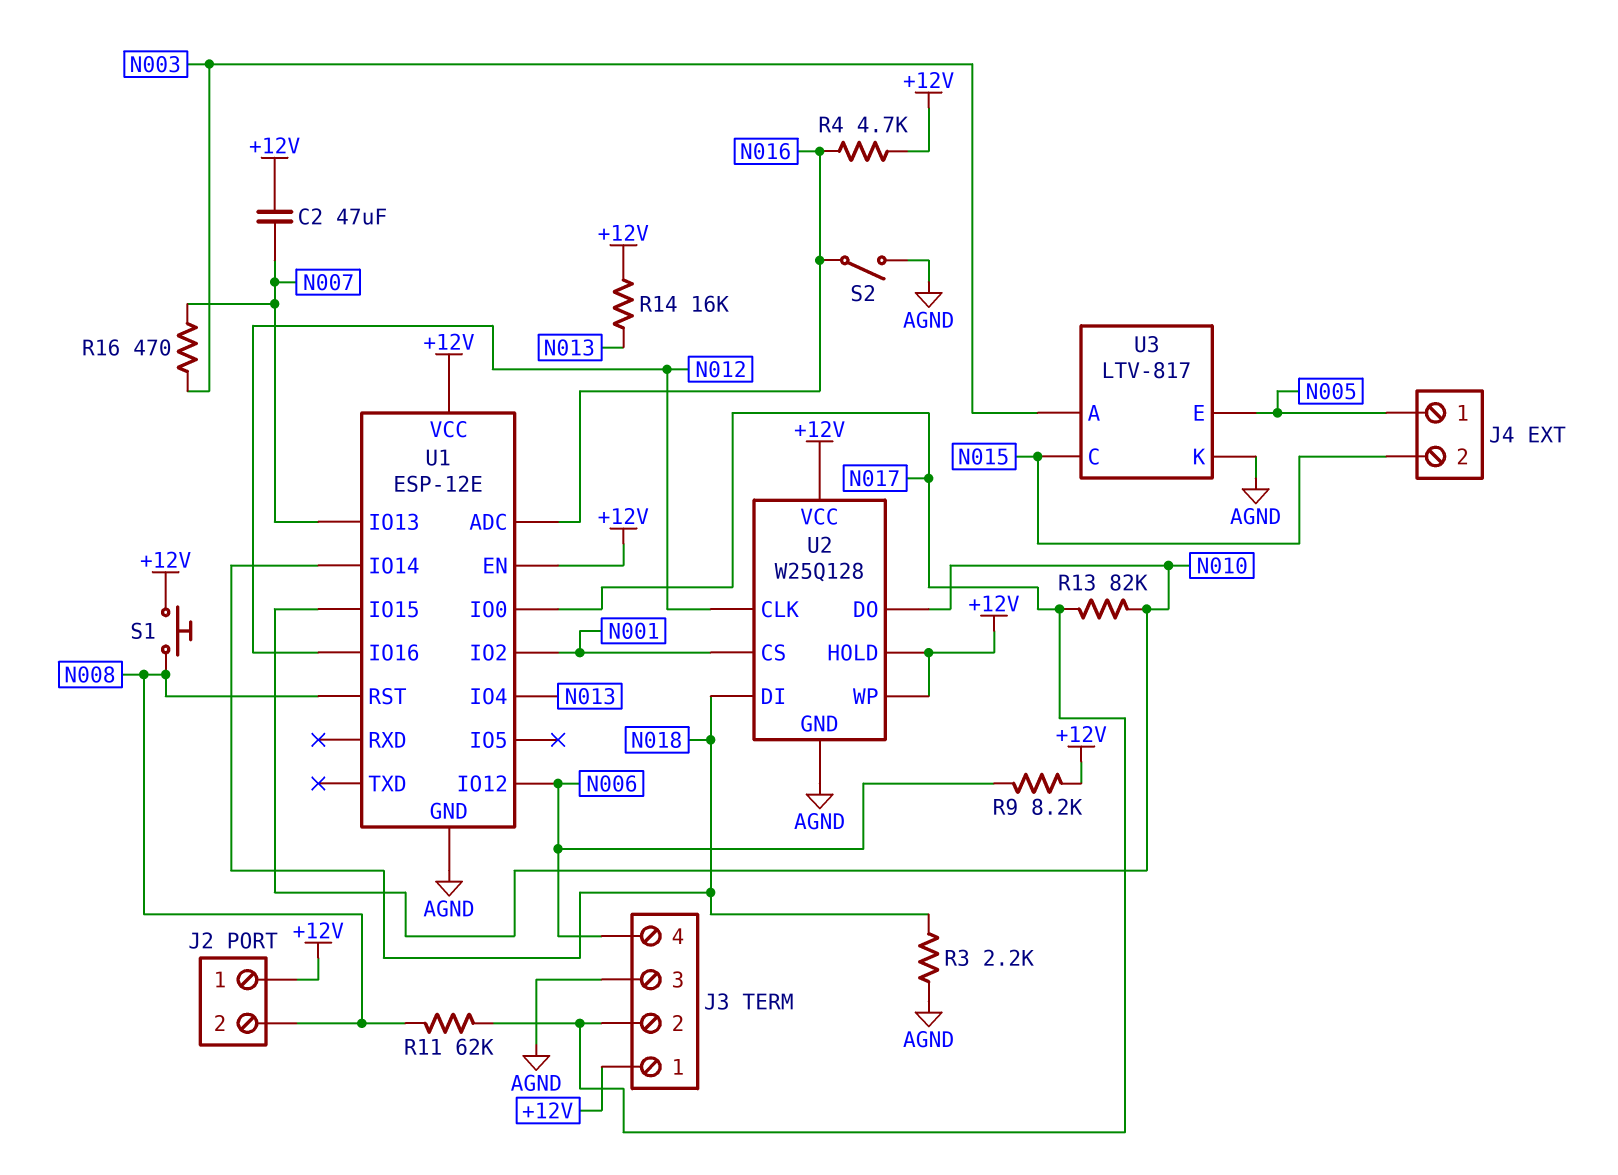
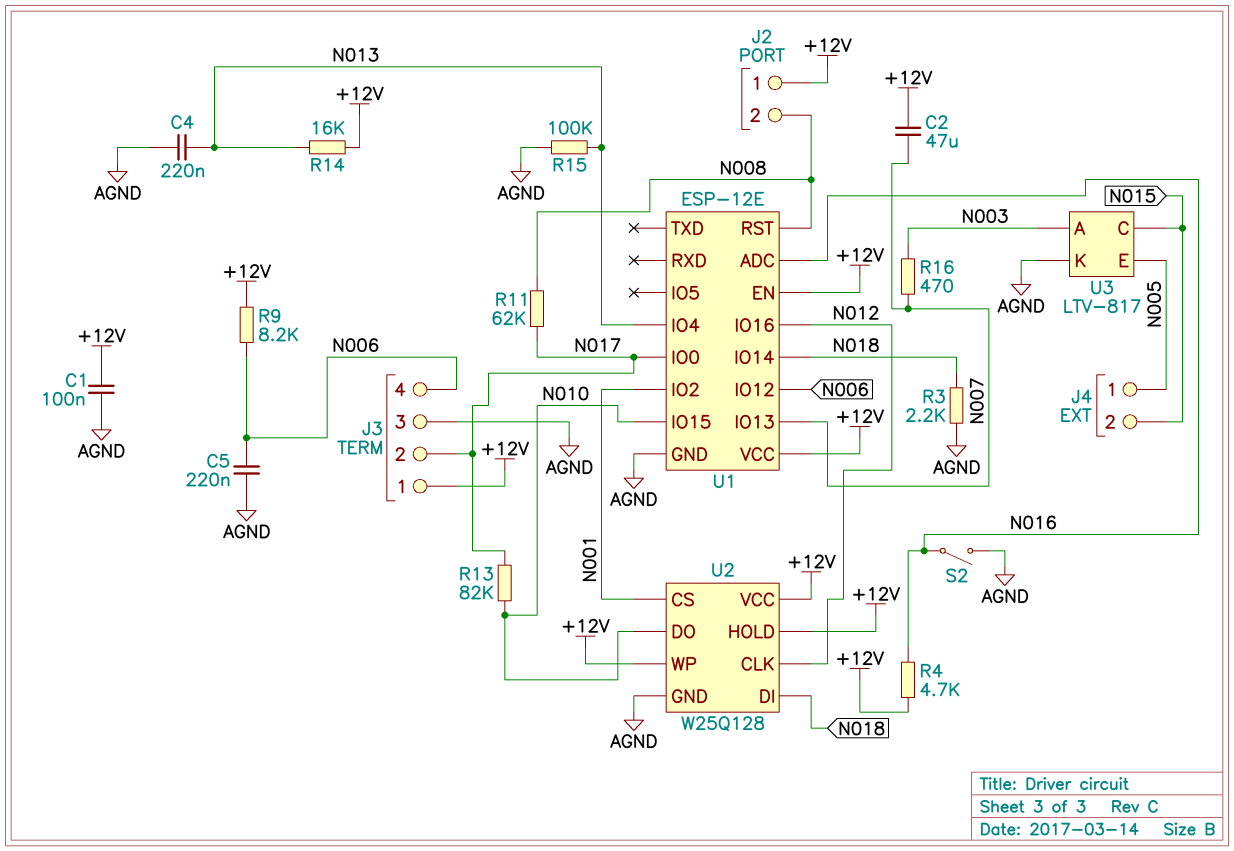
C1: none -> 100nF (+12V, AGND)
C4: none -> 220nF (AGND, N013)
C5: none -> 220nF (AGND, N006)
R15: none -> 100k (AGND, N013)
S1: button (+12V, N008) -> none

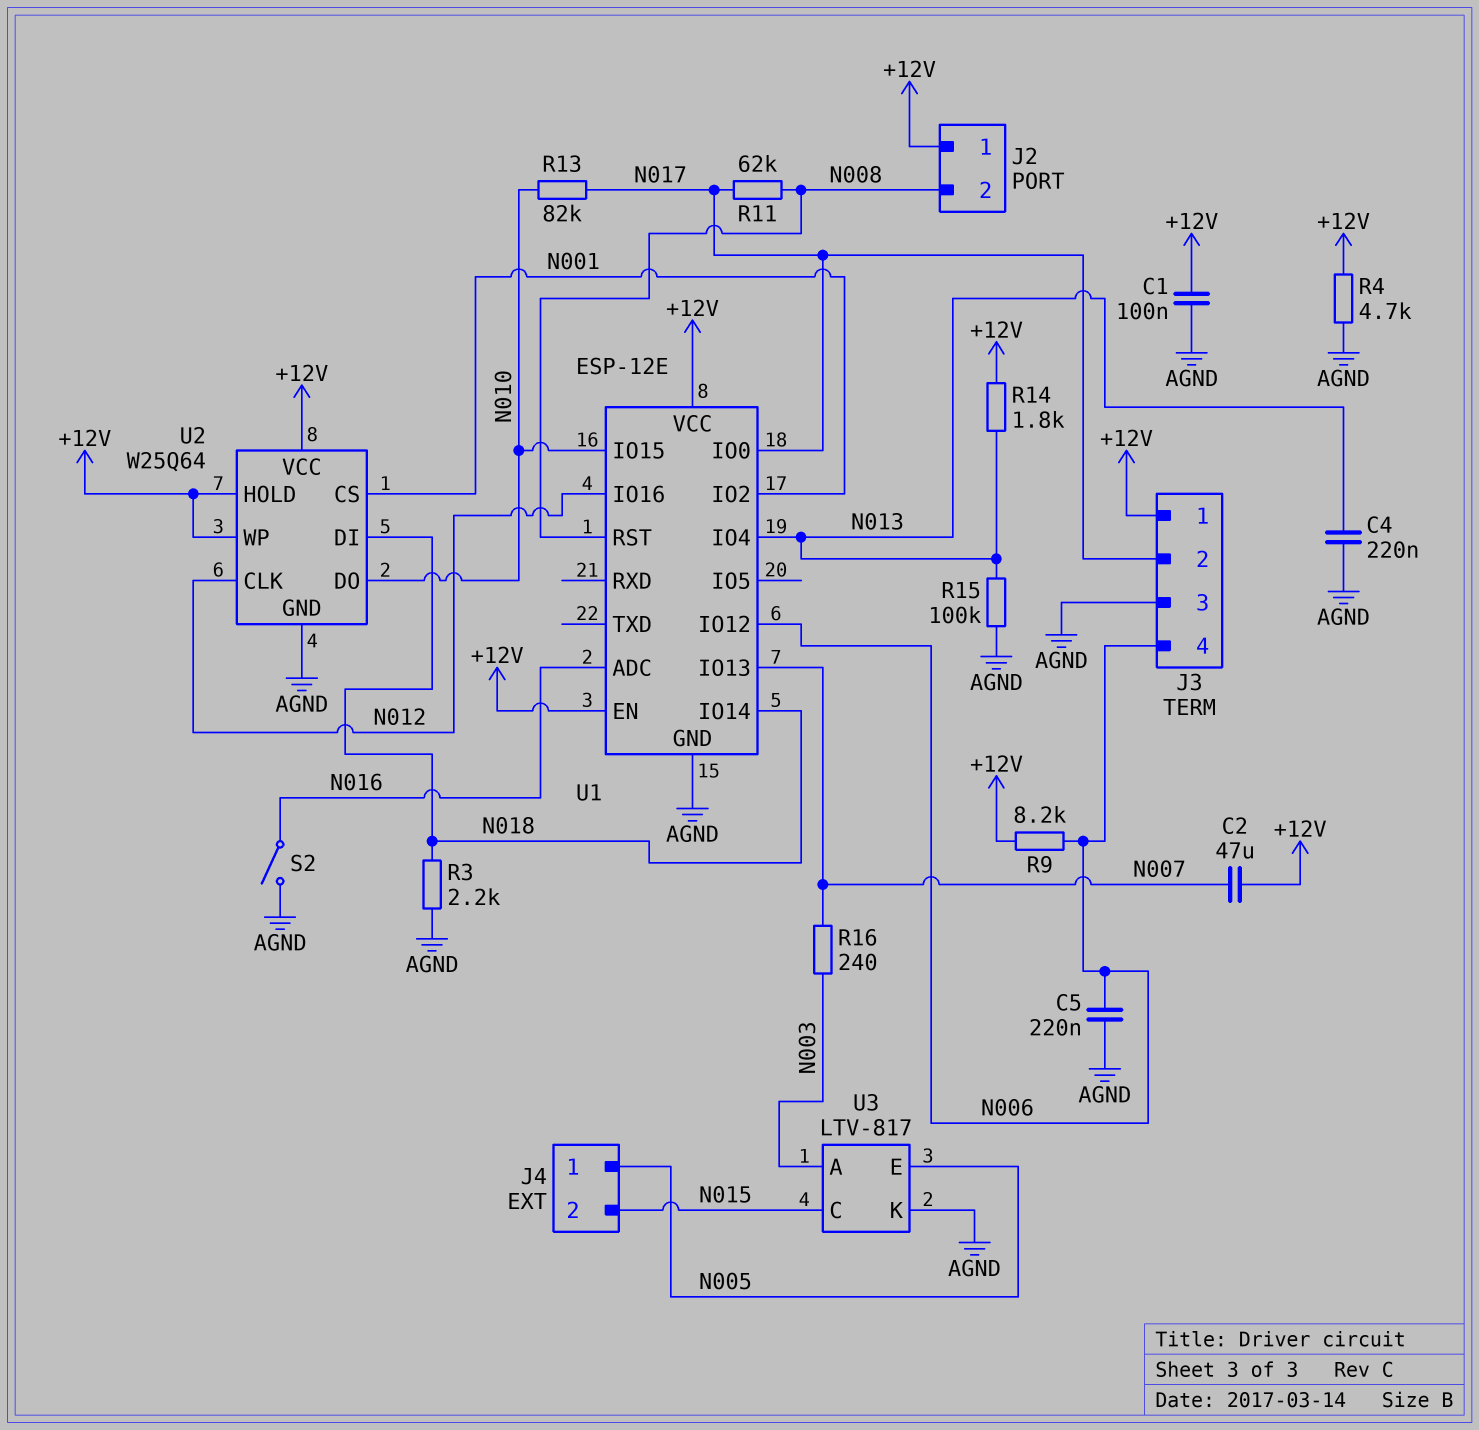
R4: 4.7k (+12V, N016) -> 4.7k (+12V, AGND)
R14: 16k (+12V, N013) -> 1.8k (+12V, N013)
R16: 470 (N003, N007) -> 240 (N003, N007)
U2: W25Q128 -> W25Q64

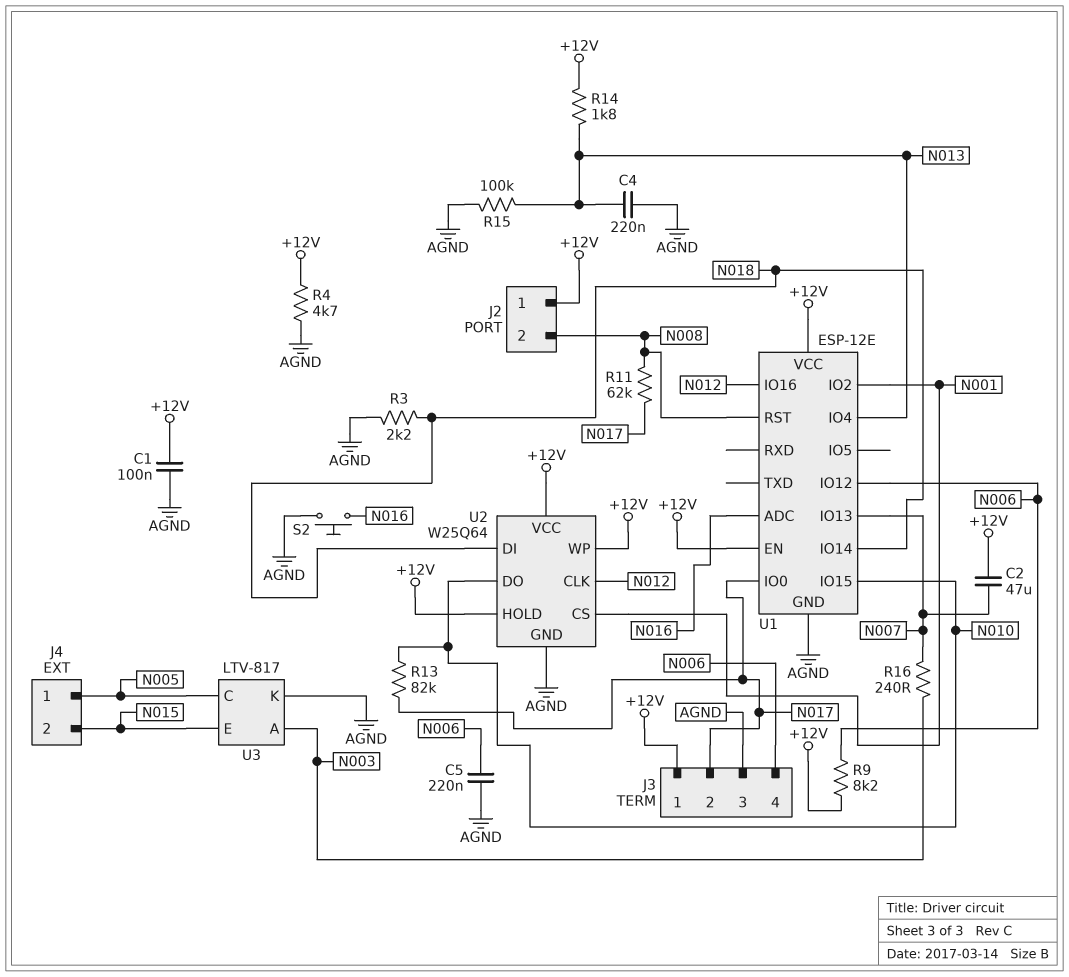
S2: switch (AGND, N016) -> button (AGND, N016)
U3 pin C: N015 -> N005
U3 pin E: N005 -> N015

